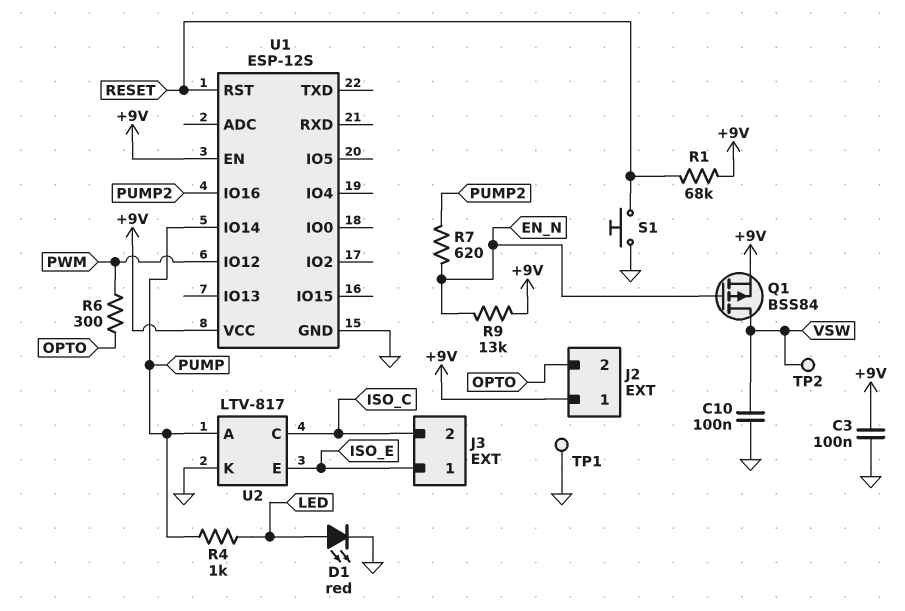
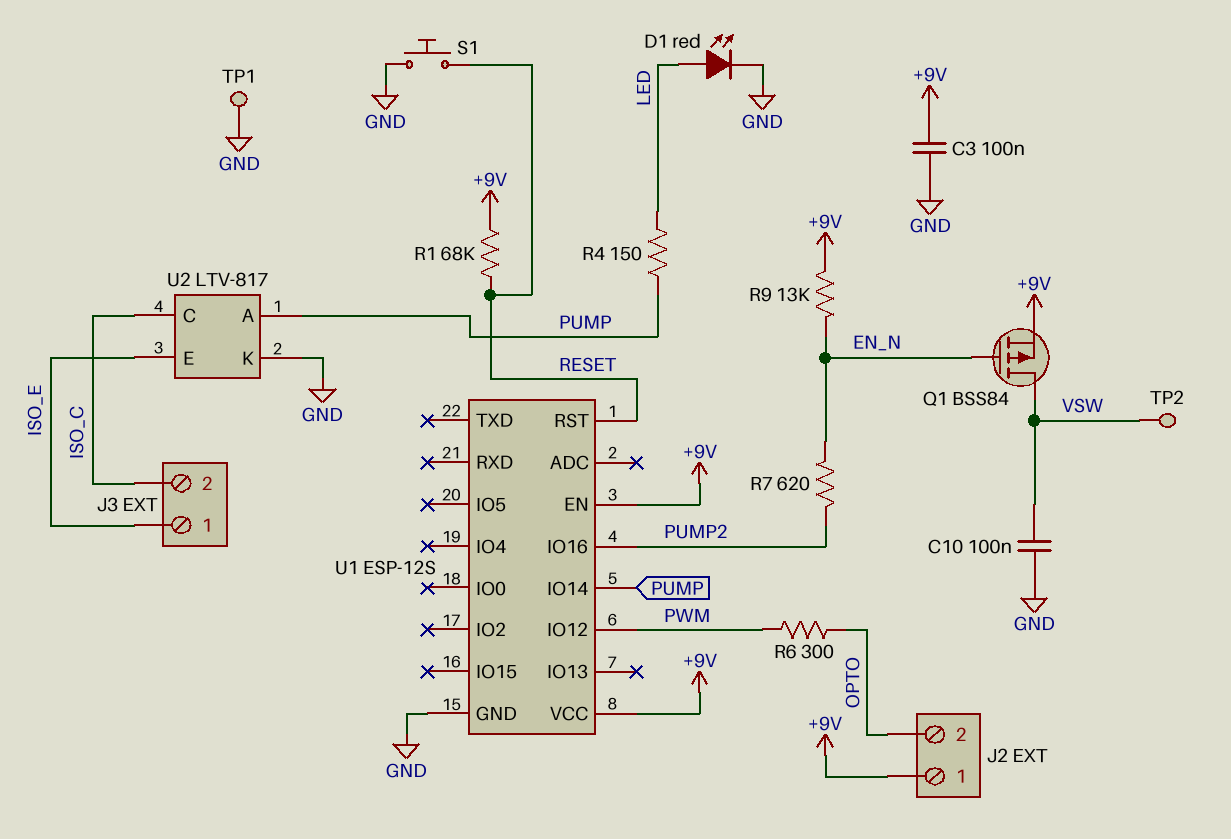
R4: 1k (LED, PUMP) -> 150 (LED, PUMP)

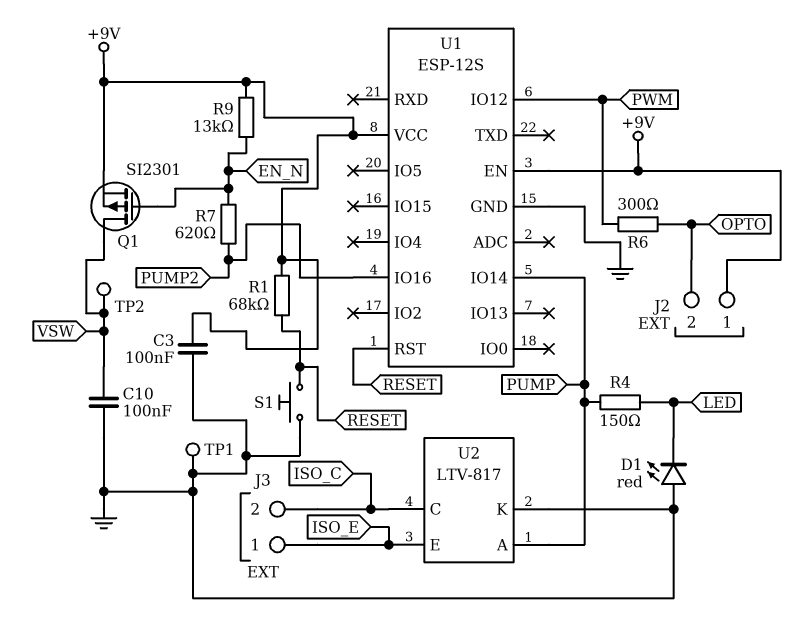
D1: LED red (A LED, K GND) -> LED red (A GND, K LED)
Q1: PMOS BSS84 (G EN_N, D VSW, S +9V) -> PMOS SI2301 (G EN_N, D VSW, S +9V)

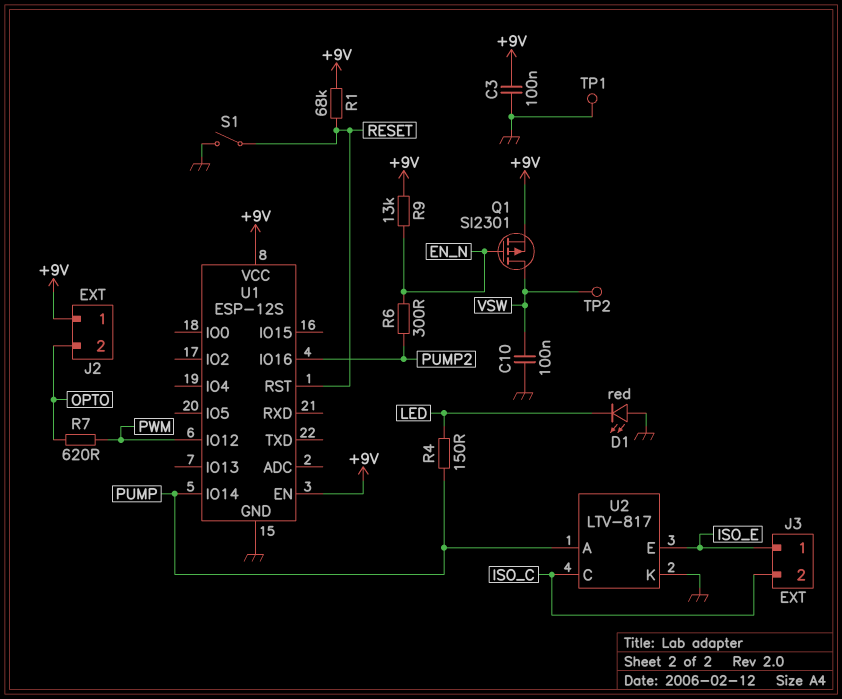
R6: 300 (OPTO, PWM) -> 300 (EN_N, PUMP2)
R7: 620 (EN_N, PUMP2) -> 620 (OPTO, PWM)
S1: button (GND, RESET) -> switch (GND, RESET)

